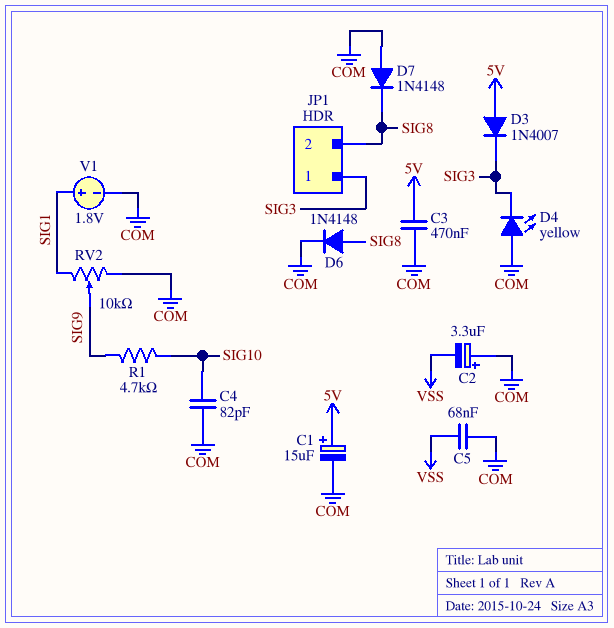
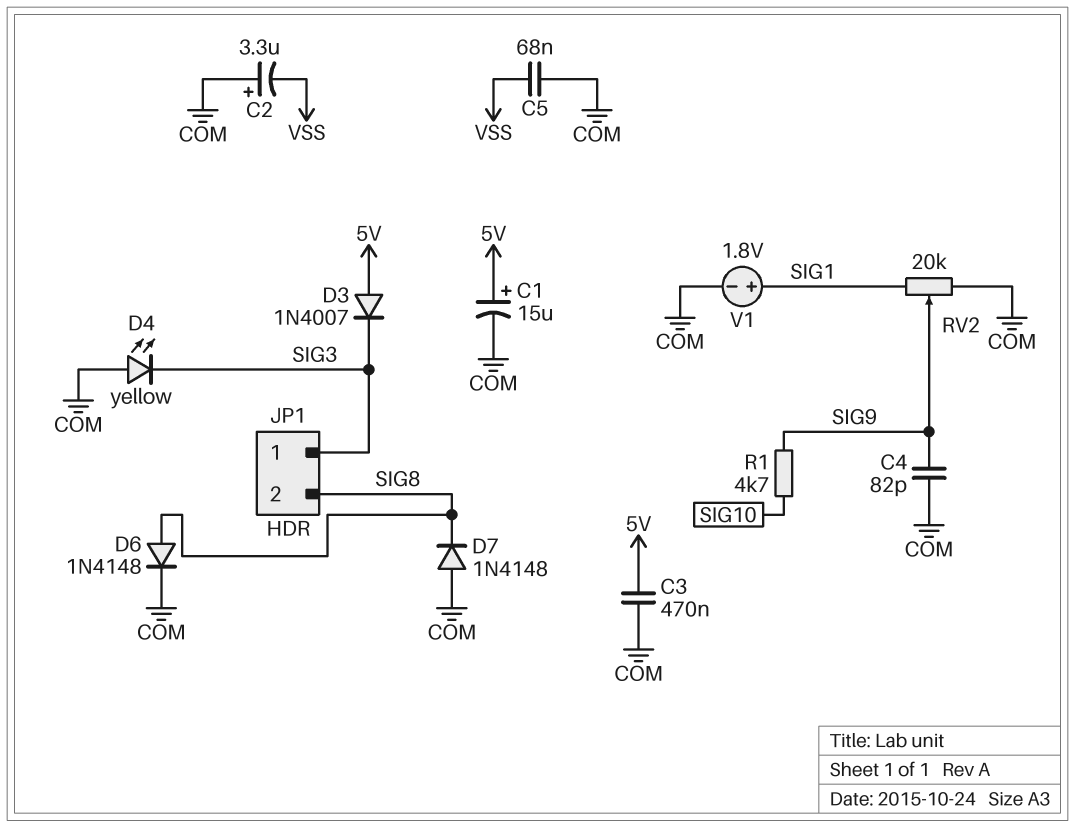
C4: 82pF (COM, SIG10) -> 82pF (COM, SIG9)
RV2: 10k (COM, SIG1, wiper SIG9) -> 20k (COM, SIG1, wiper SIG9)

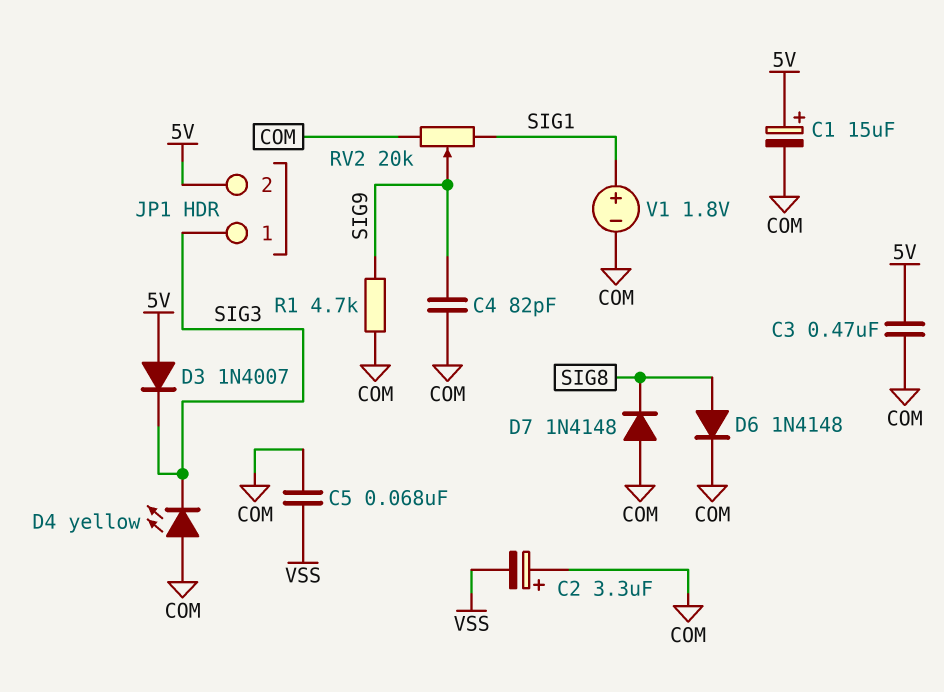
JP1 pin 2: SIG8 -> 5V
R1: 4.7k (SIG9, SIG10) -> 4.7k (COM, SIG9)

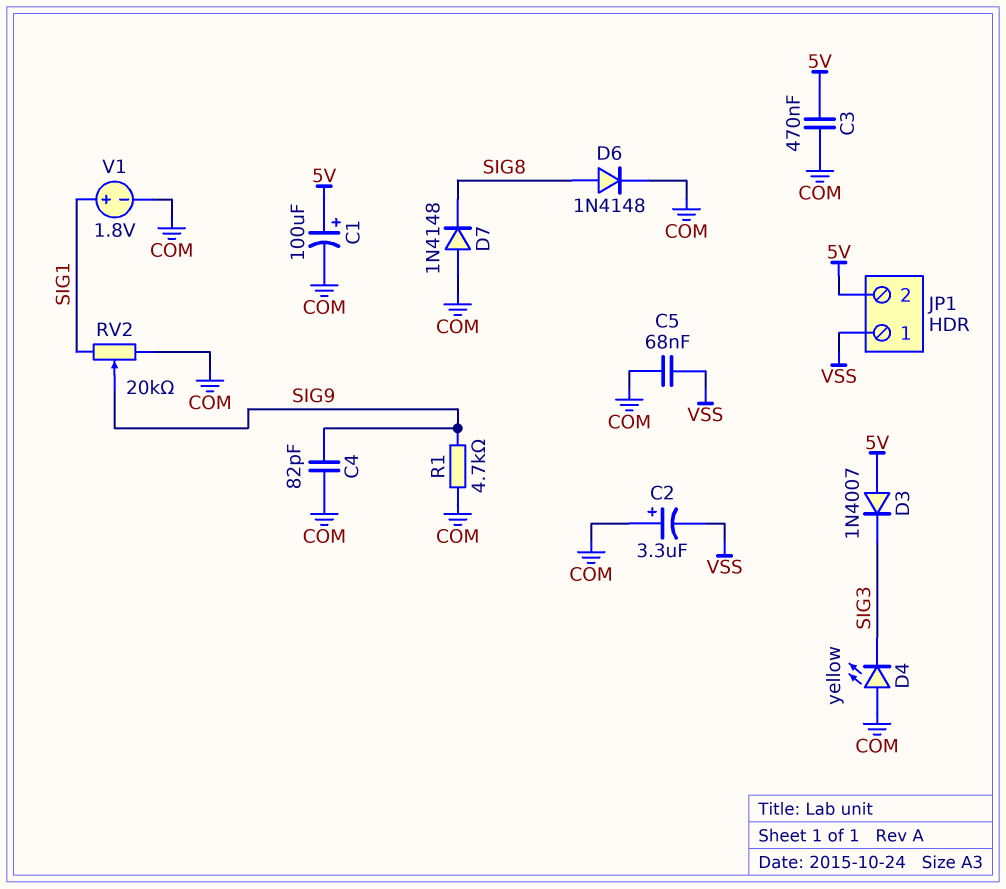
C1: 15uF (plus 5V, minus COM) -> 100uF (plus 5V, minus COM)
JP1 pin 1: SIG3 -> VSS

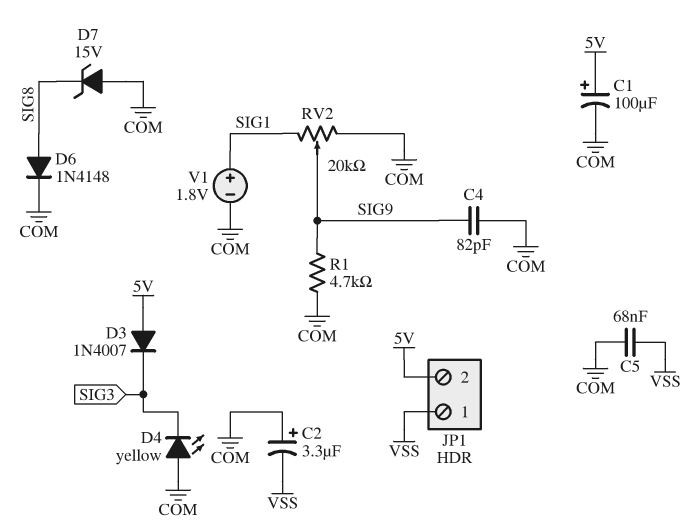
C3: 470nF (5V, COM) -> none
D7: diode 1N4148 (A COM, K SIG8) -> zener 15V (A COM, K SIG8)

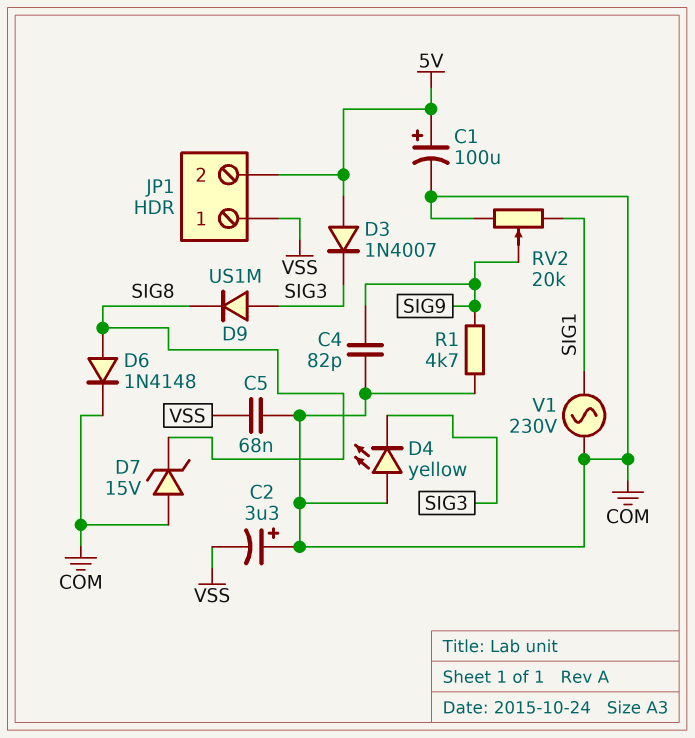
D9: none -> diode US1M (A SIG3, K SIG8)
V1: 1.8V (plus SIG1, minus COM) -> AC 230V (COM, SIG1)

